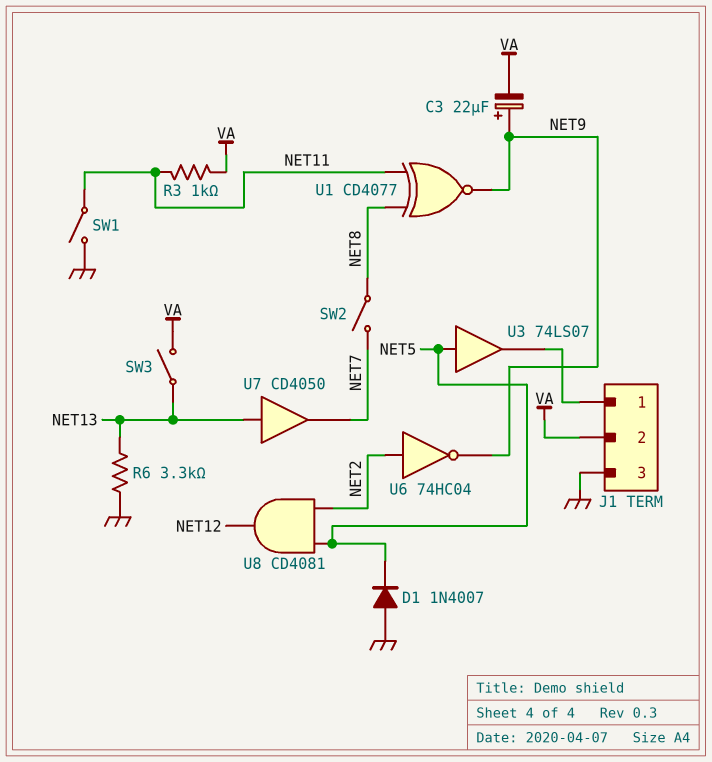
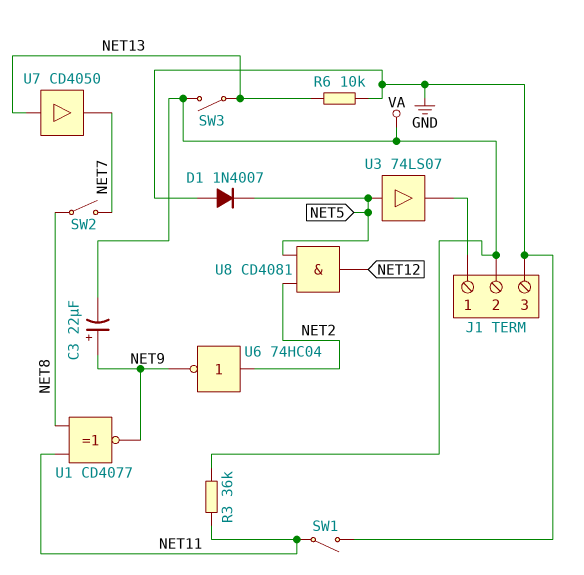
R3: 1k (NET11, VA) -> 36k (NET11, VA)
R6: 3.3k (GND, NET13) -> 10k (GND, NET13)

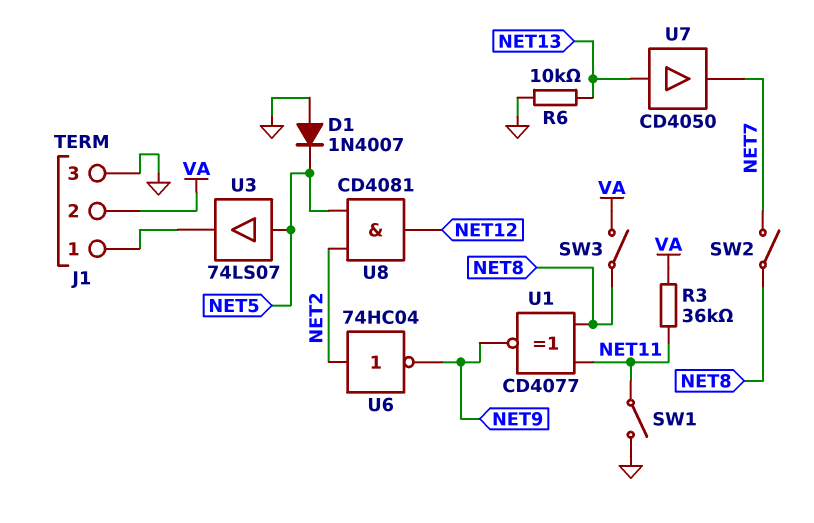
C3: 22uF (plus NET9, minus VA) -> none
SW3: switch (NET13, VA) -> switch (NET8, VA)

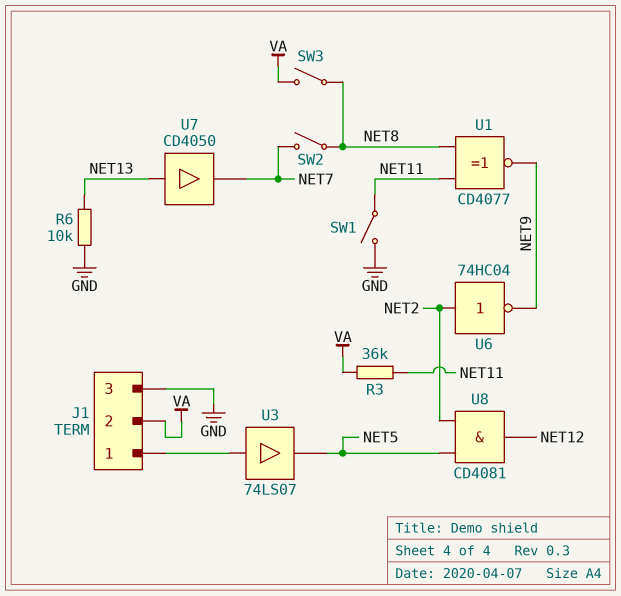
D1: diode 1N4007 (A GND, K NET5) -> none
U3: buffer 74LS07 (in NET5, out J1/1) -> buffer 74LS07 (in J1/1, out NET5)

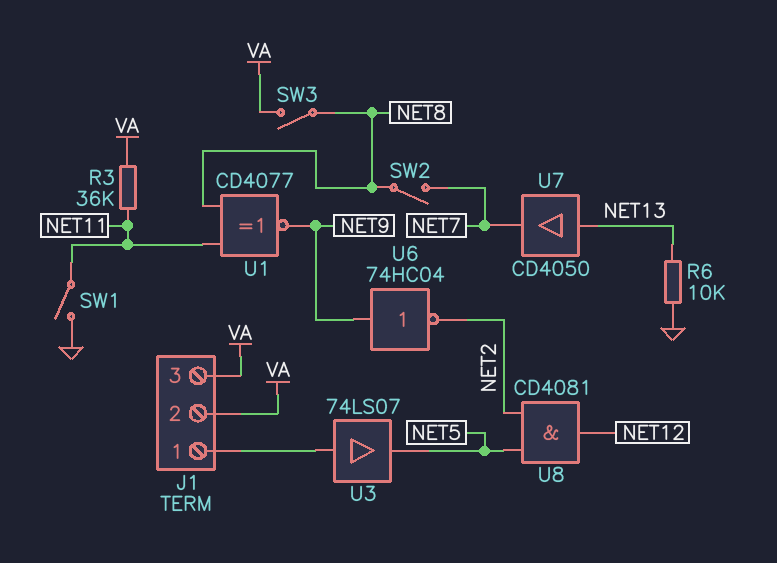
J1 pin 3: GND -> VA
U6: NOT 74HC04 (in NET2, out NET9) -> NOT 74HC04 (in NET9, out NET2)

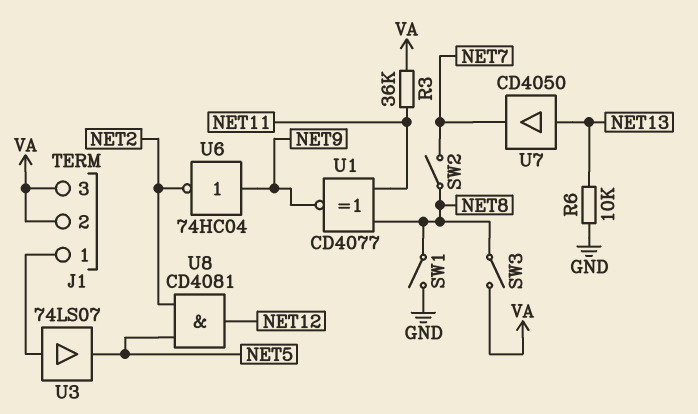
SW1: switch (GND, NET11) -> switch (GND, NET8)

